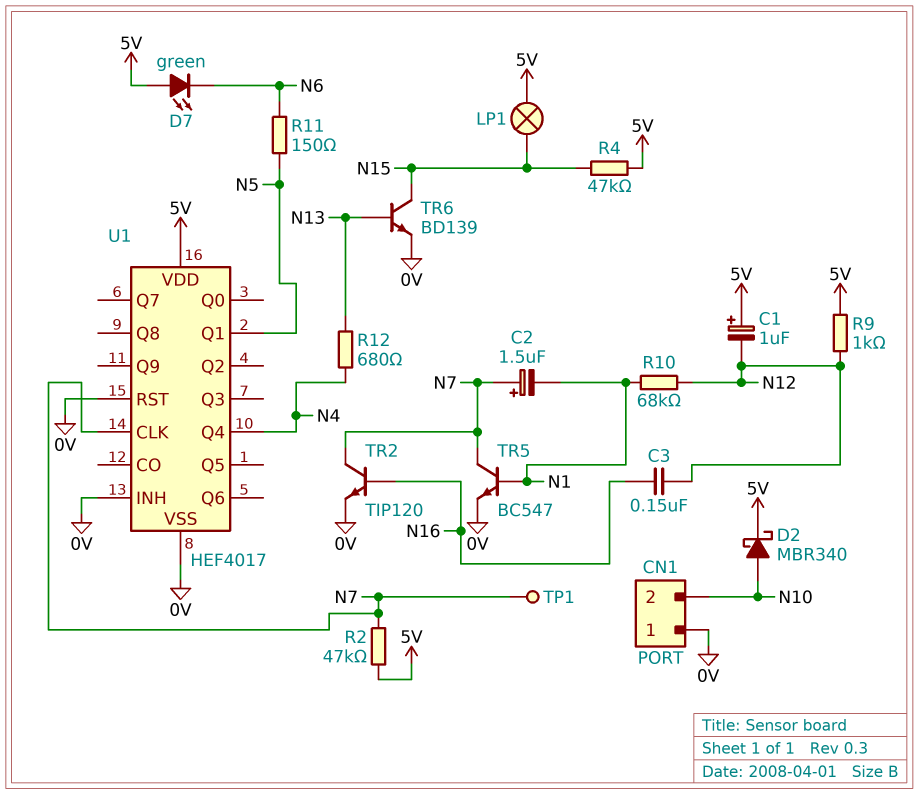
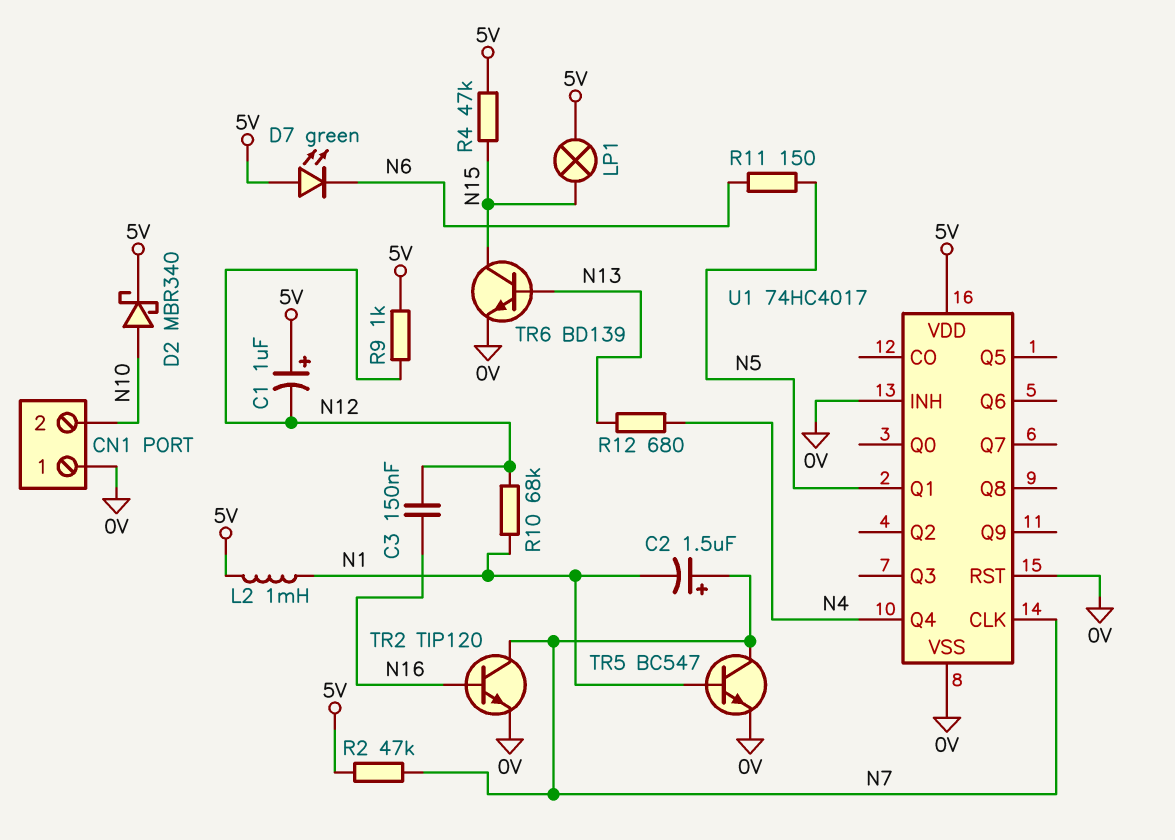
L2: none -> 1mH (5V, N1)
TP1: test point (N7) -> none
U1: HEF4017 -> 74HC4017

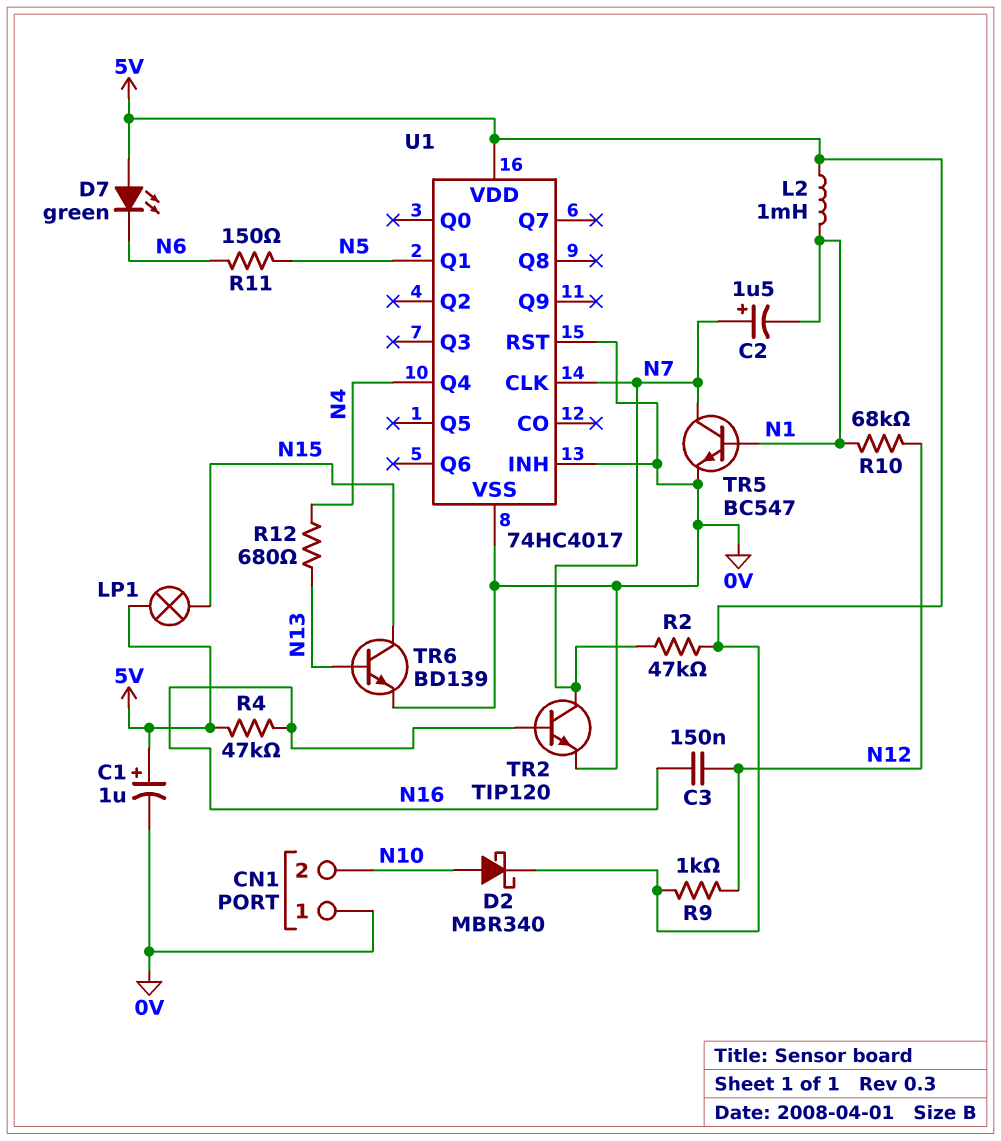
C1: 1uF (plus 5V, minus N12) -> 1uF (plus 5V, minus 0V)
R4: 47k (5V, N15) -> 47k (5V, N16)

